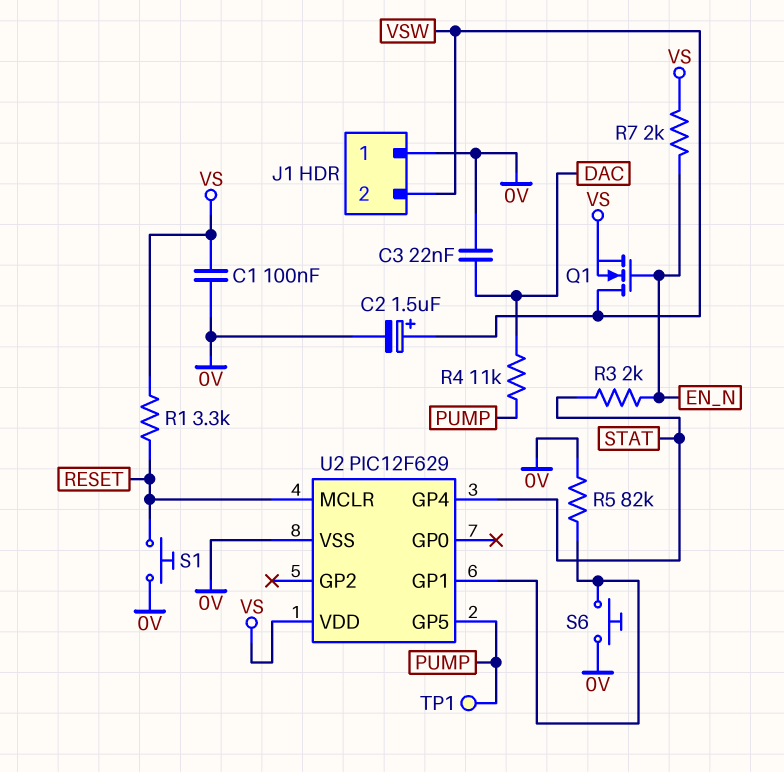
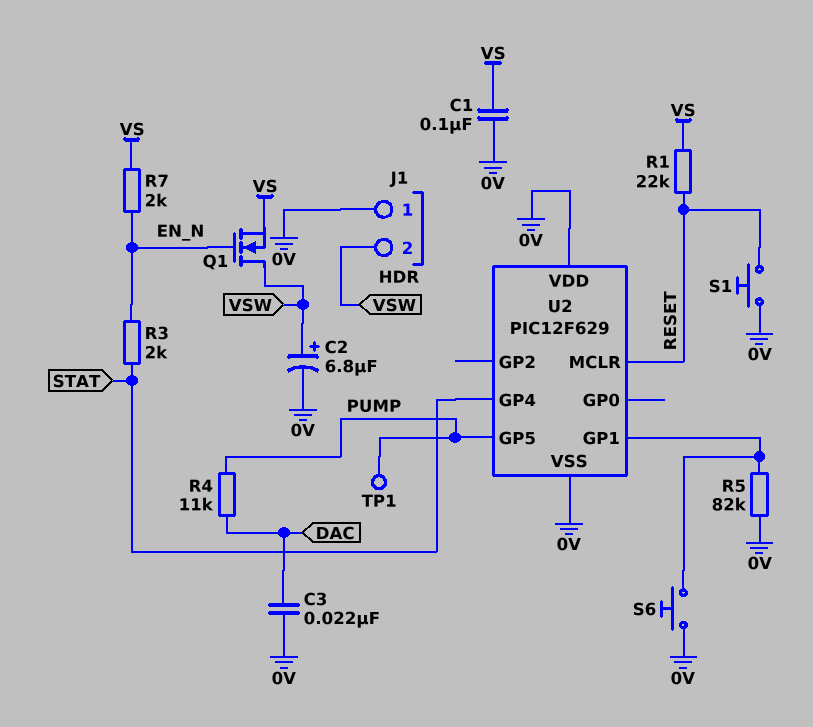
C2: 1.5uF (plus VSW, minus 0V) -> 6.8uF (plus VSW, minus 0V)
R1: 3.3k (RESET, VS) -> 22k (RESET, VS)
U2 pin VDD: VS -> 0V

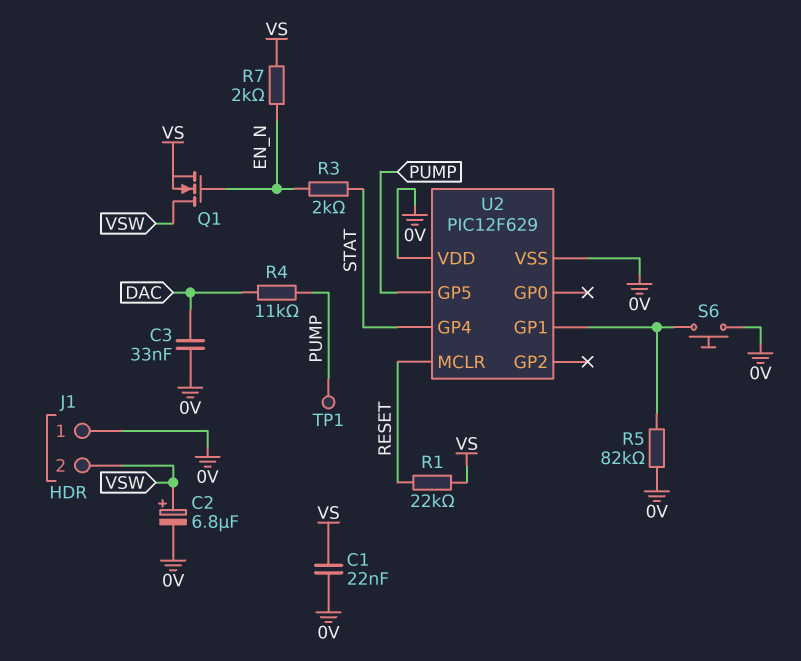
C1: 100nF (0V, VS) -> 22nF (0V, VS)
C3: 22nF (0V, DAC) -> 33nF (0V, DAC)
S1: button (0V, RESET) -> none

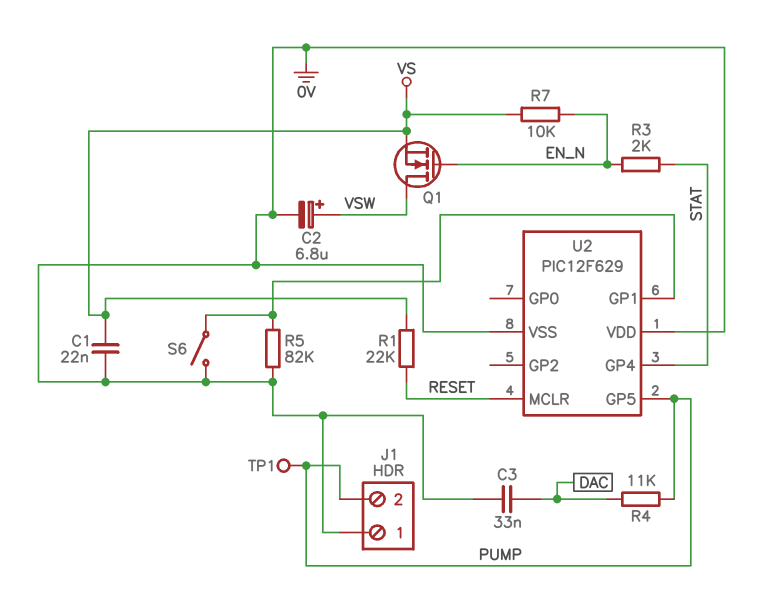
J1 pin 2: VSW -> PUMP
R7: 2k (EN_N, VS) -> 10k (EN_N, VS)
S6: button (0V, U2/GP1) -> switch (0V, U2/GP1)

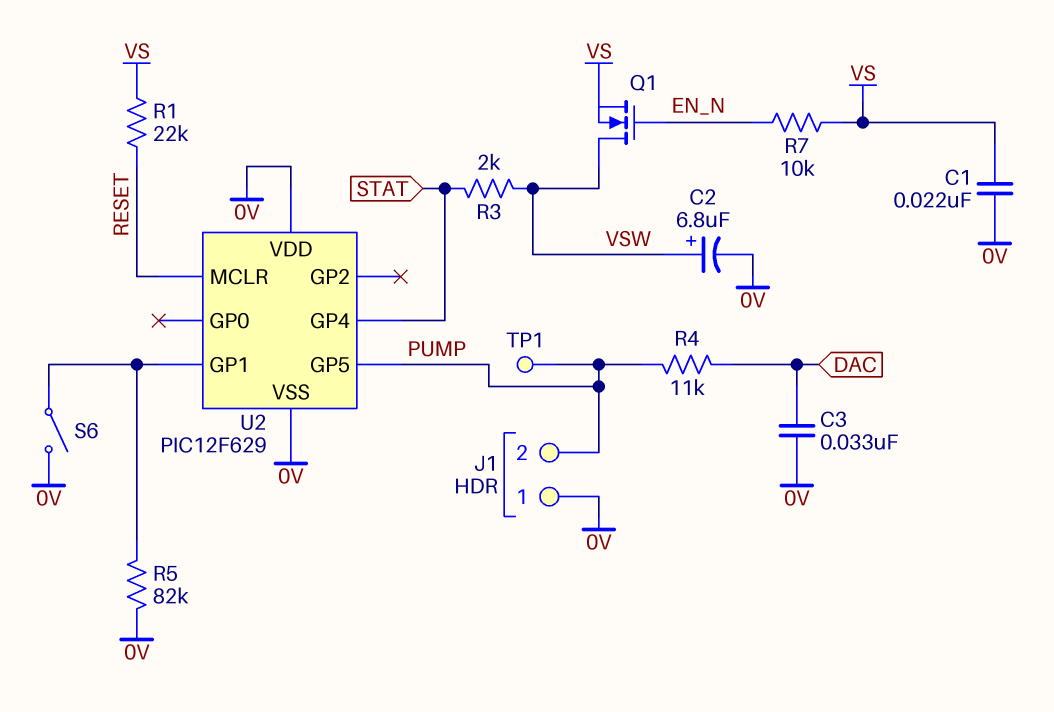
R3: 2k (EN_N, STAT) -> 2k (STAT, VSW)

